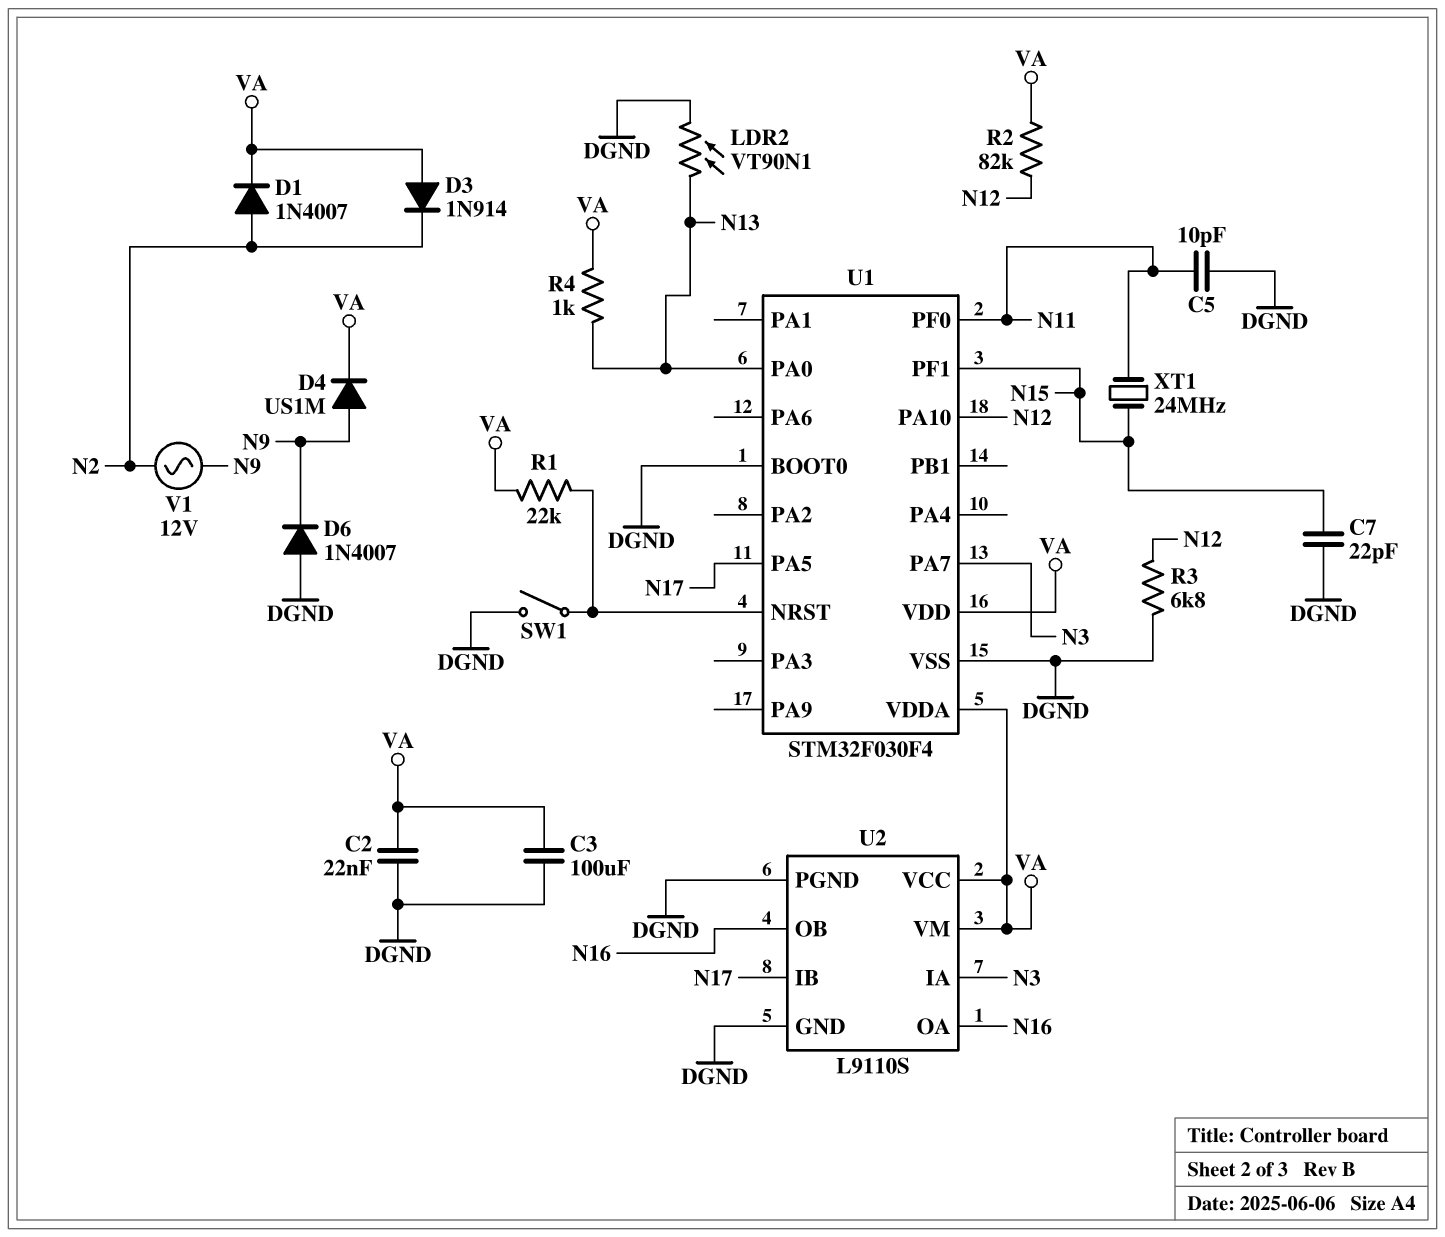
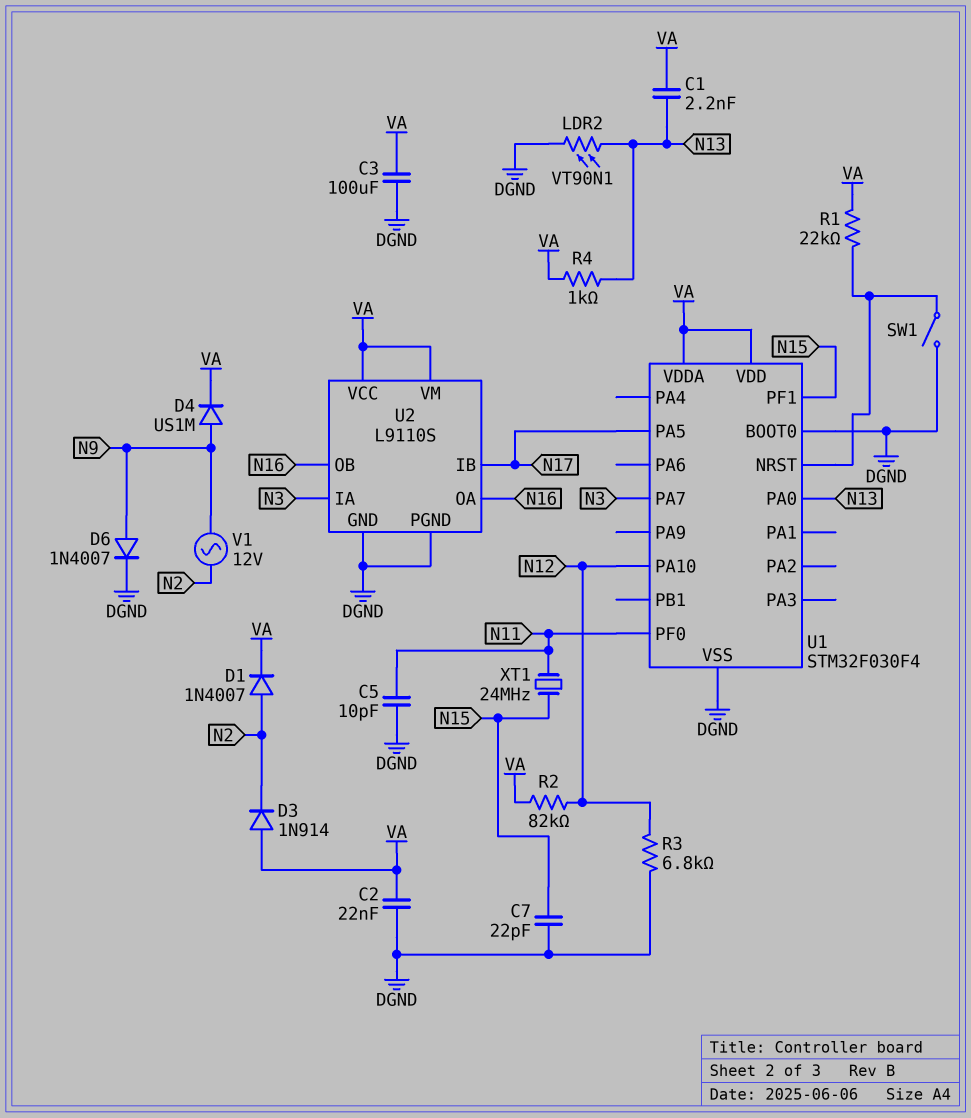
C1: none -> 2.2nF (N13, VA)
D6: diode 1N4007 (A DGND, K N9) -> diode 1N4007 (A N9, K DGND)

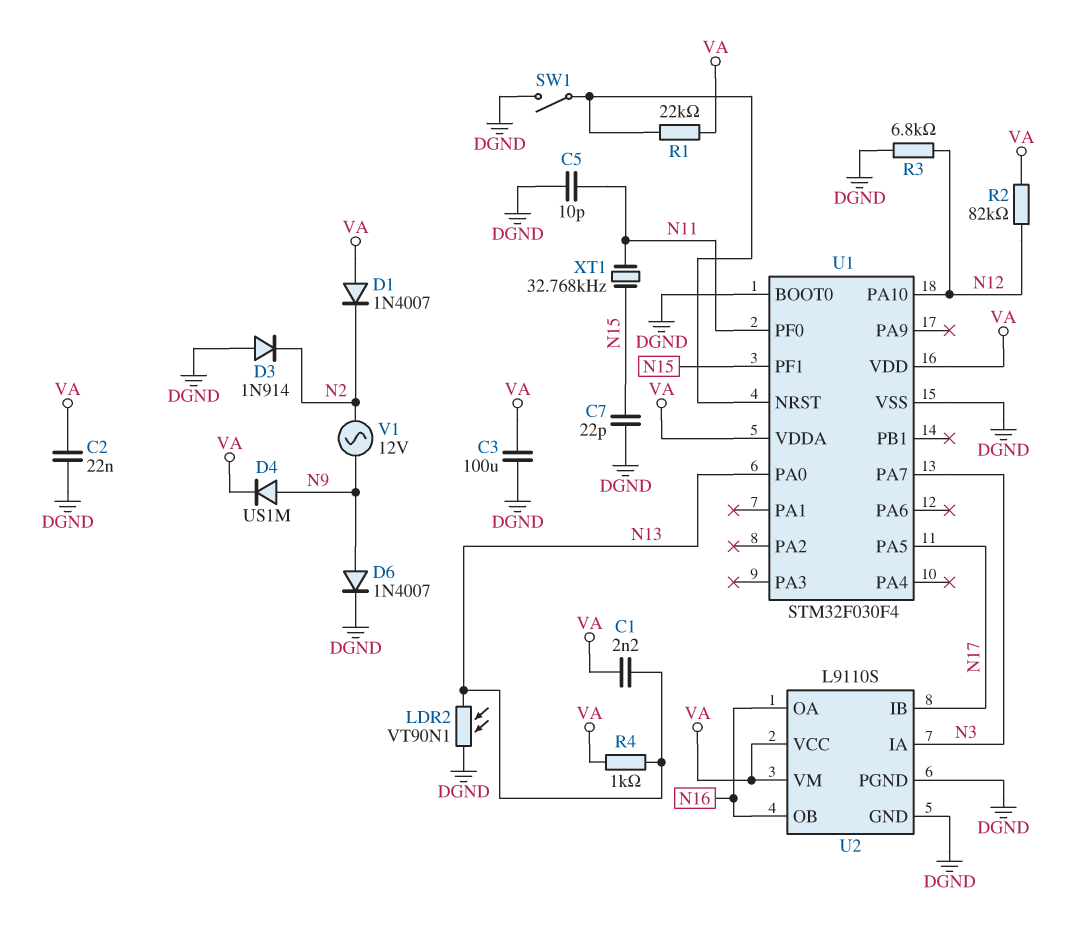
D1: diode 1N4007 (A N2, K VA) -> diode 1N4007 (A VA, K N2)
D3: diode 1N914 (A VA, K N2) -> diode 1N914 (A DGND, K N2)
XT1: 24MHz (N11, N15) -> 32.768kHz (N11, N15)

